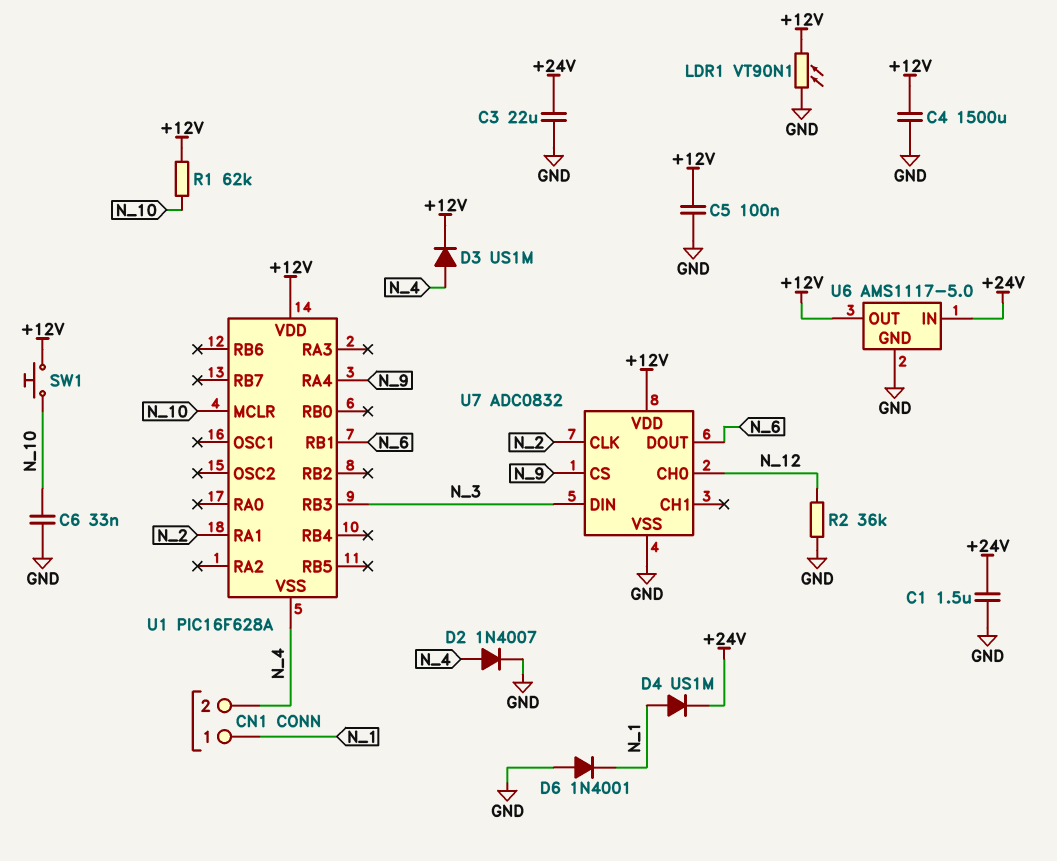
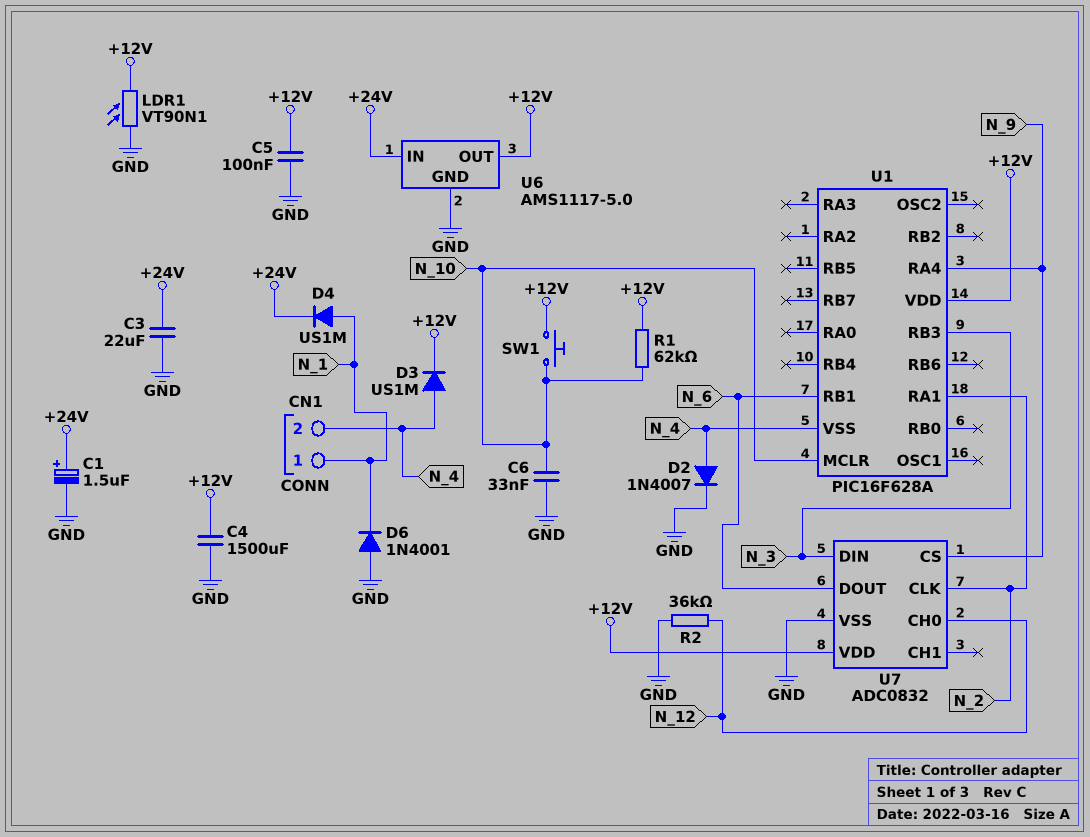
C1: 1.5uF (+24V, GND) -> 1.5uF (plus +24V, minus GND)

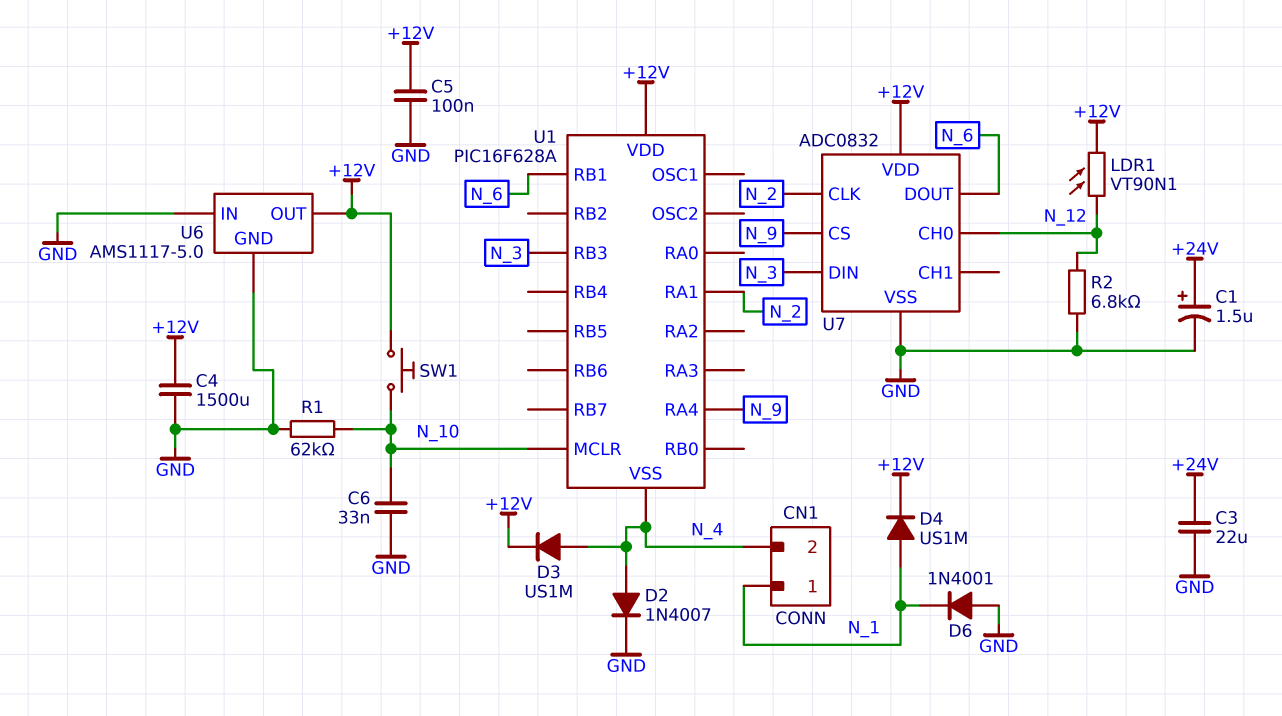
D4: diode US1M (A N_1, K +24V) -> diode US1M (A N_1, K +12V)
LDR1: VT90N1 (+12V, GND) -> VT90N1 (+12V, N_12)
R1: 62k (+12V, N_10) -> 62k (GND, N_10)
R2: 36k (GND, N_12) -> 6.8k (GND, N_12)
U6 pin IN: +24V -> GND

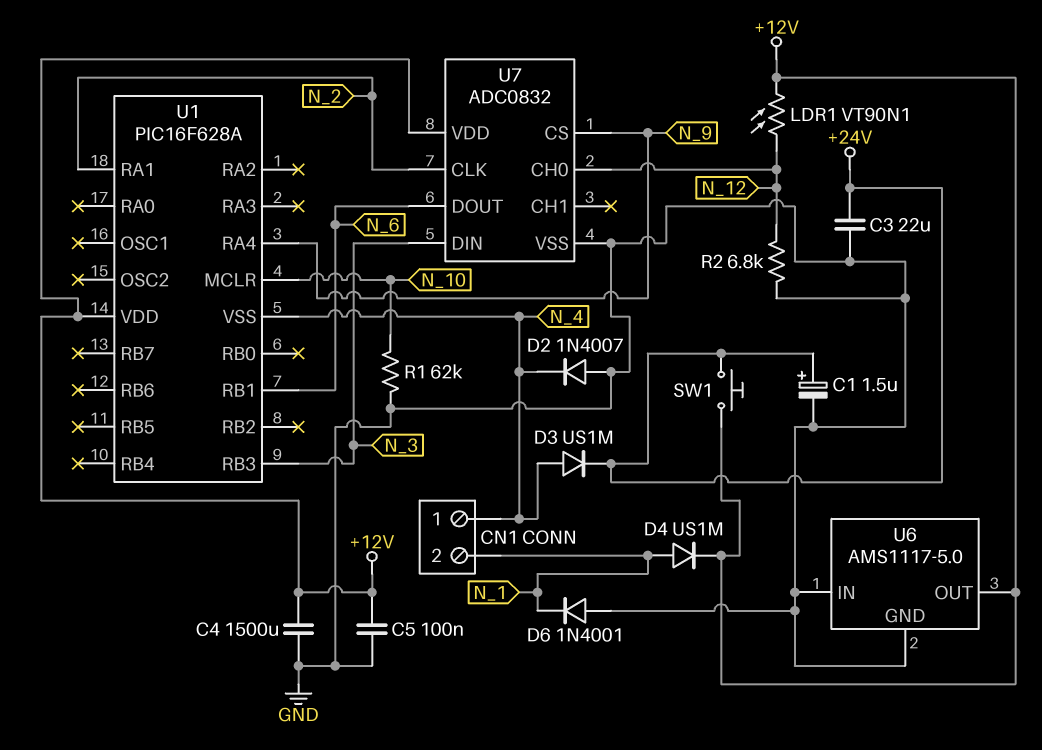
C6: 33nF (GND, N_10) -> none
CN1 pin 1: N_1 -> N_4
CN1 pin 2: N_4 -> N_1
D2: diode 1N4007 (A N_4, K GND) -> diode 1N4007 (A GND, K N_4)
D3: diode US1M (A N_4, K +12V) -> diode US1M (A N_4, K +24V)
SW1: button (+12V, N_10) -> button (+12V, +24V)

